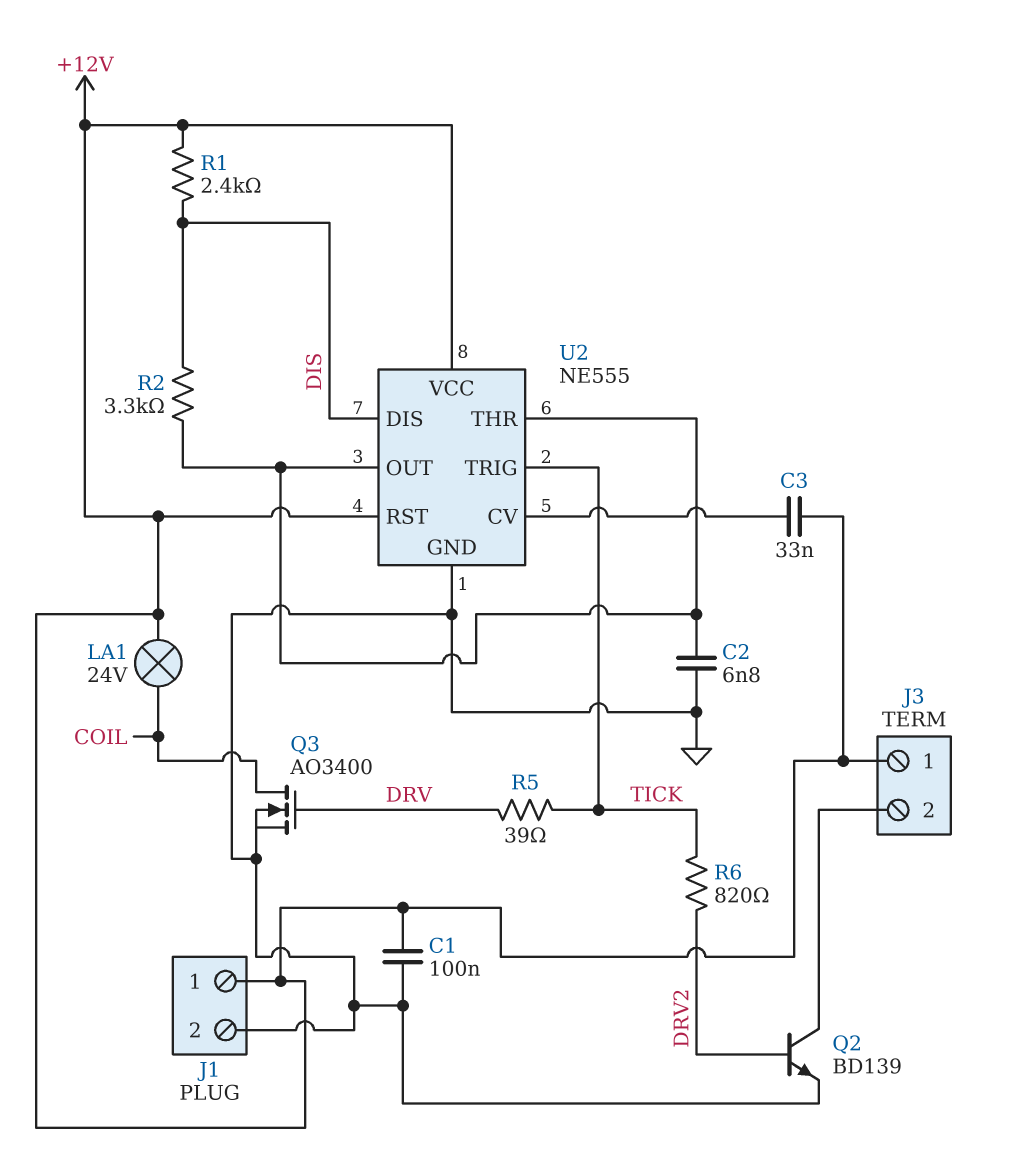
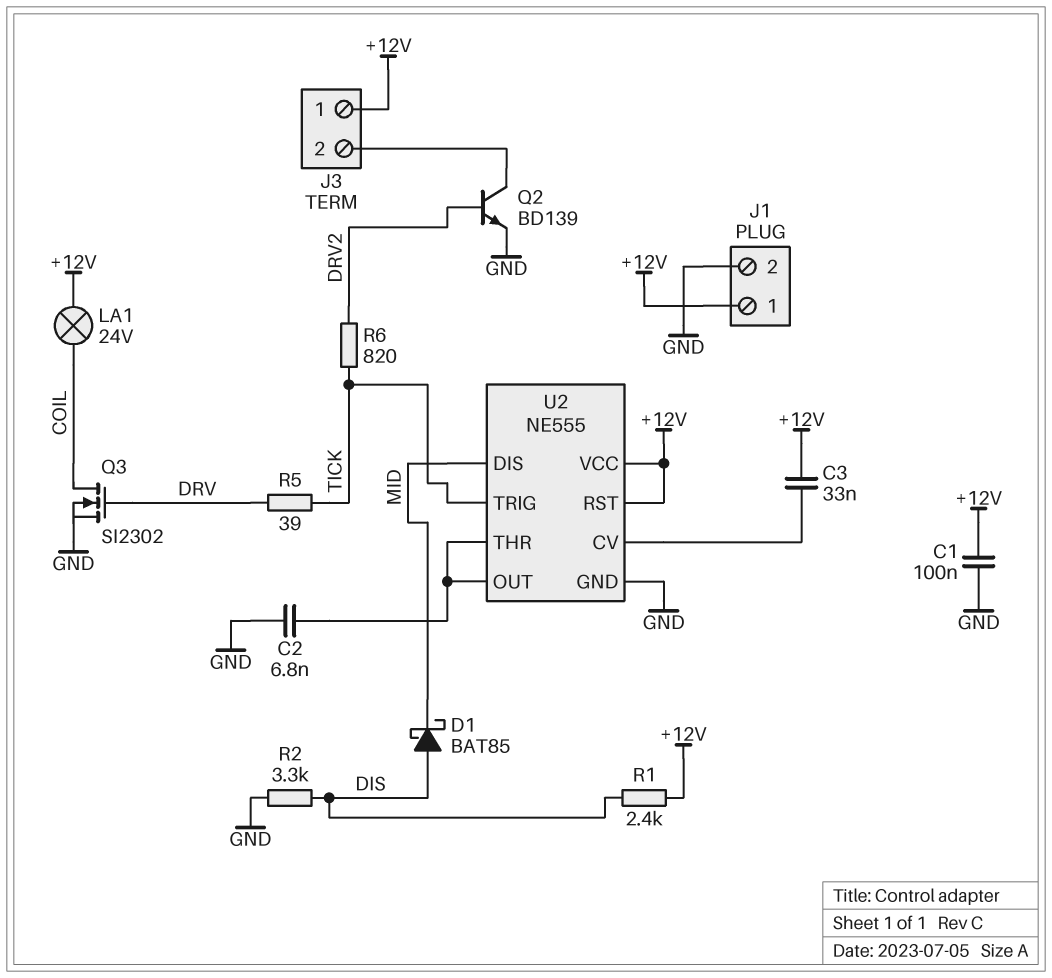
D1: none -> schottky BAT85 (A DIS, K MID)
Q3: NMOS AO3400 (G DRV, D COIL, S GND) -> NMOS SI2302 (G DRV, D COIL, S GND)
R2: 3.3k (DIS, U2/OUT) -> 3.3k (DIS, GND)
U2 pin DIS: DIS -> MID

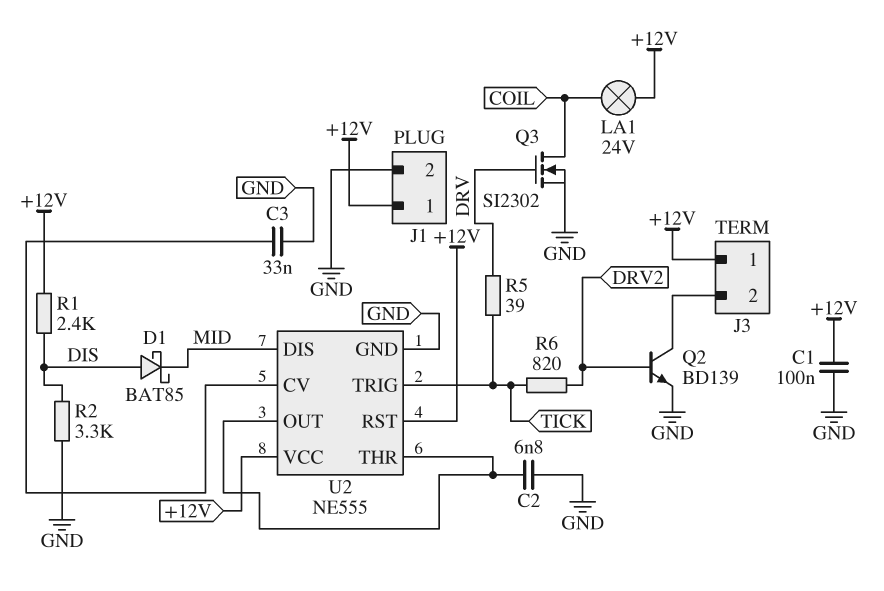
C3: 33nF (+12V, U2/CV) -> 33nF (GND, U2/CV)

